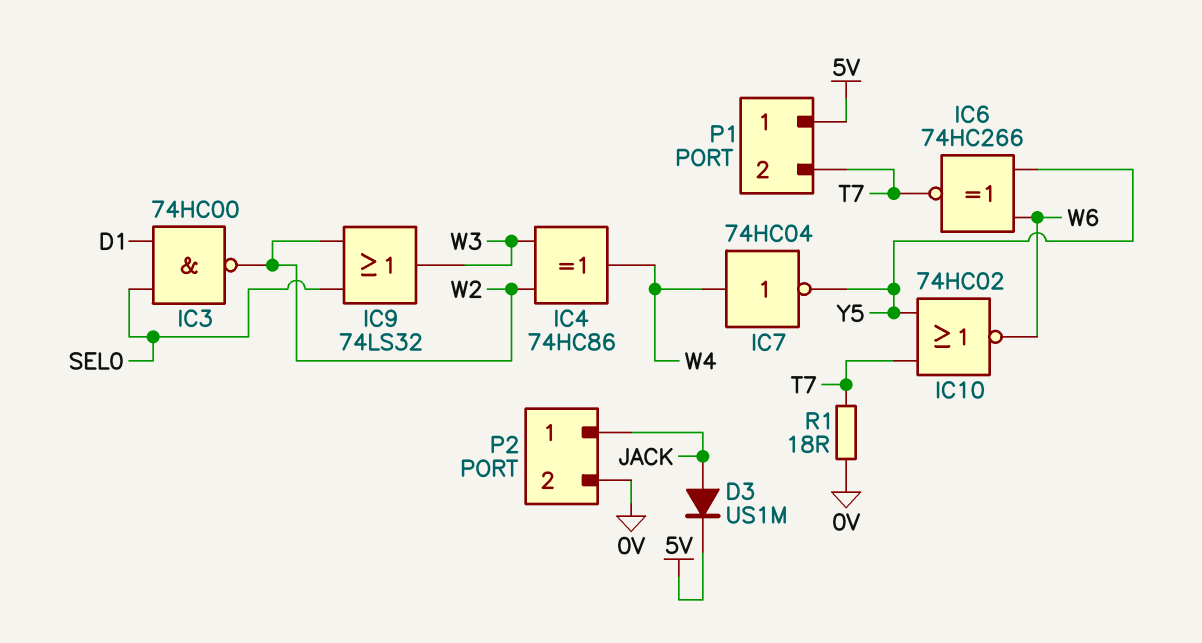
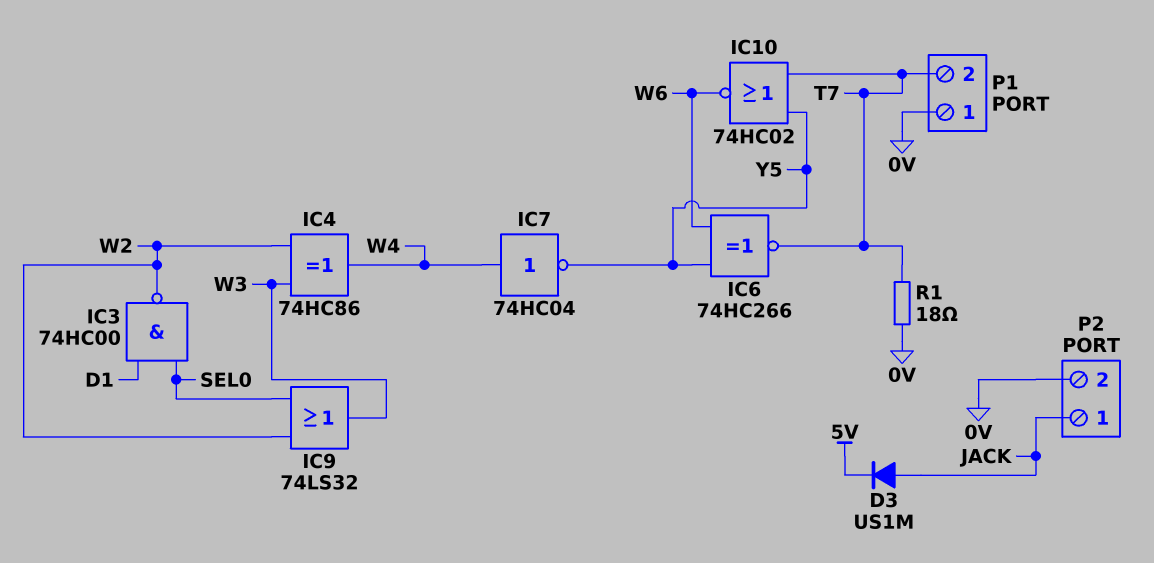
P1 pin 1: 5V -> 0V

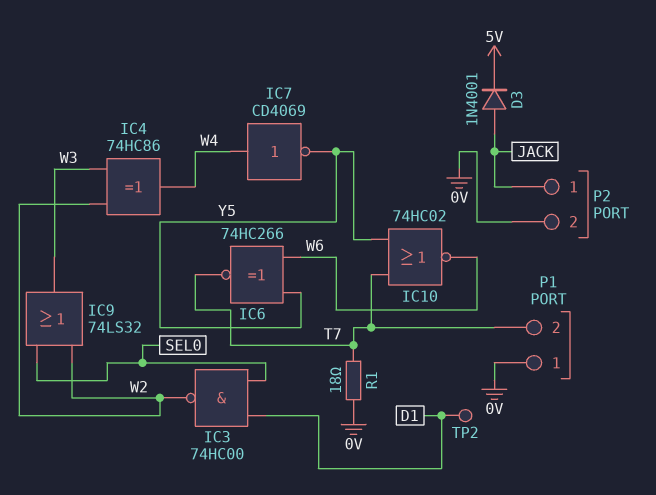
D3: diode US1M (A JACK, K 5V) -> diode 1N4001 (A JACK, K 5V)
IC7: NOT 74HC04 (in W4, out Y5) -> NOT CD4069 (in W4, out Y5)
TP2: none -> test point (D1)

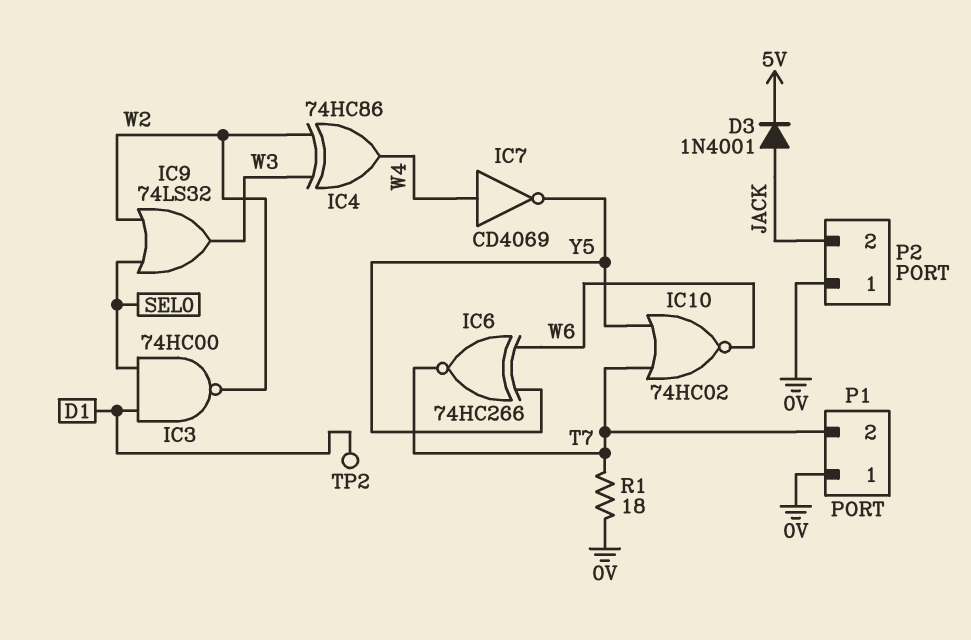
P2 pin 1: JACK -> 0V
P2 pin 2: 0V -> JACK

